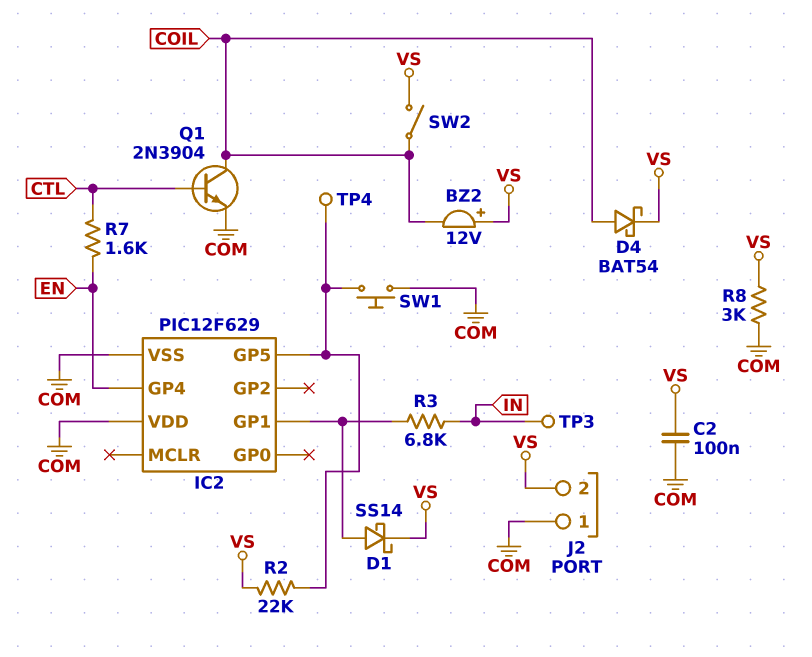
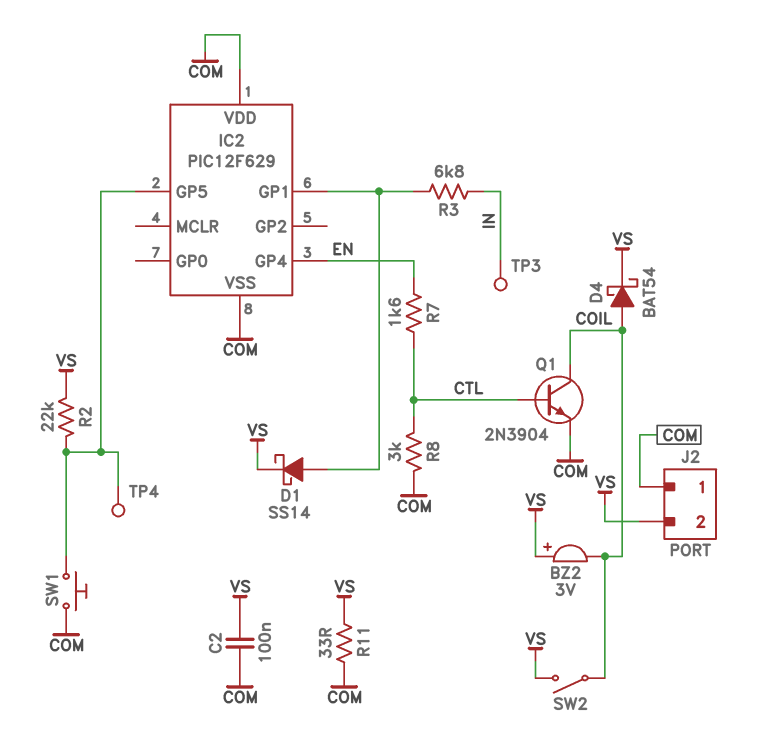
BZ2: buzzer 12V (plus VS, minus COIL) -> buzzer 3V (plus VS, minus COIL)
R8: 3k (COM, VS) -> 3k (COM, CTL)
R11: none -> 33 (COM, VS)

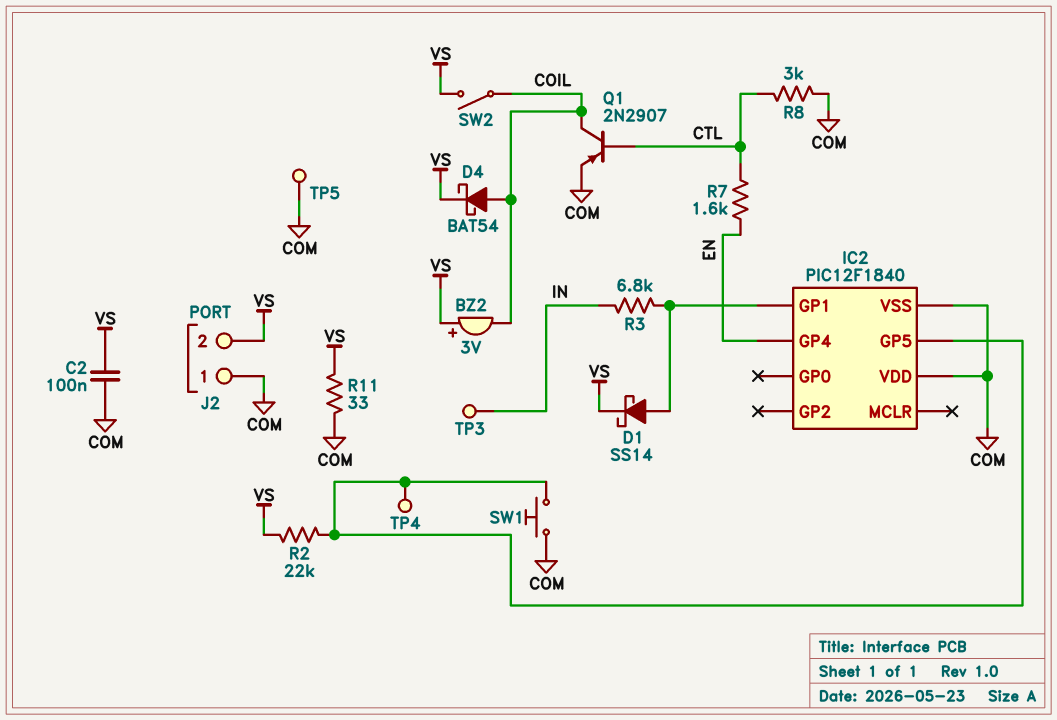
IC2: PIC12F629 -> PIC12F1840
Q1: NPN 2N3904 (B CTL, C COIL, E COM) -> PNP 2N2907 (B CTL, C COIL, E COM)
TP5: none -> test point (COM)

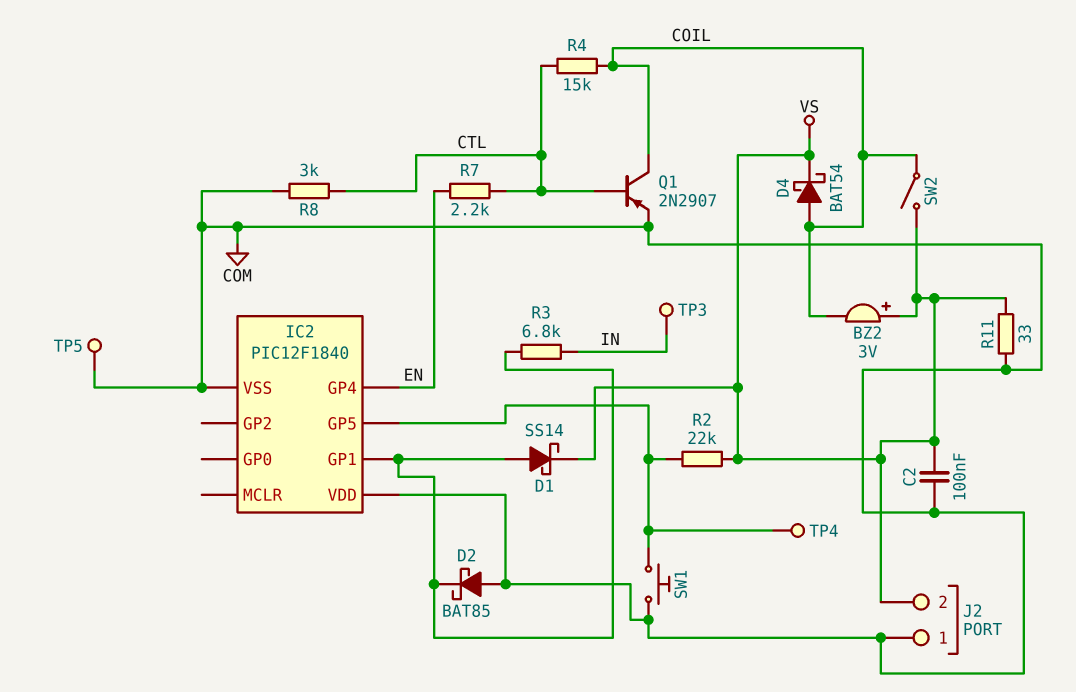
D2: none -> schottky BAT85 (A COM, K IC2/GP1)
R4: none -> 15k (COIL, CTL)
R7: 1.6k (CTL, EN) -> 2.2k (CTL, EN)

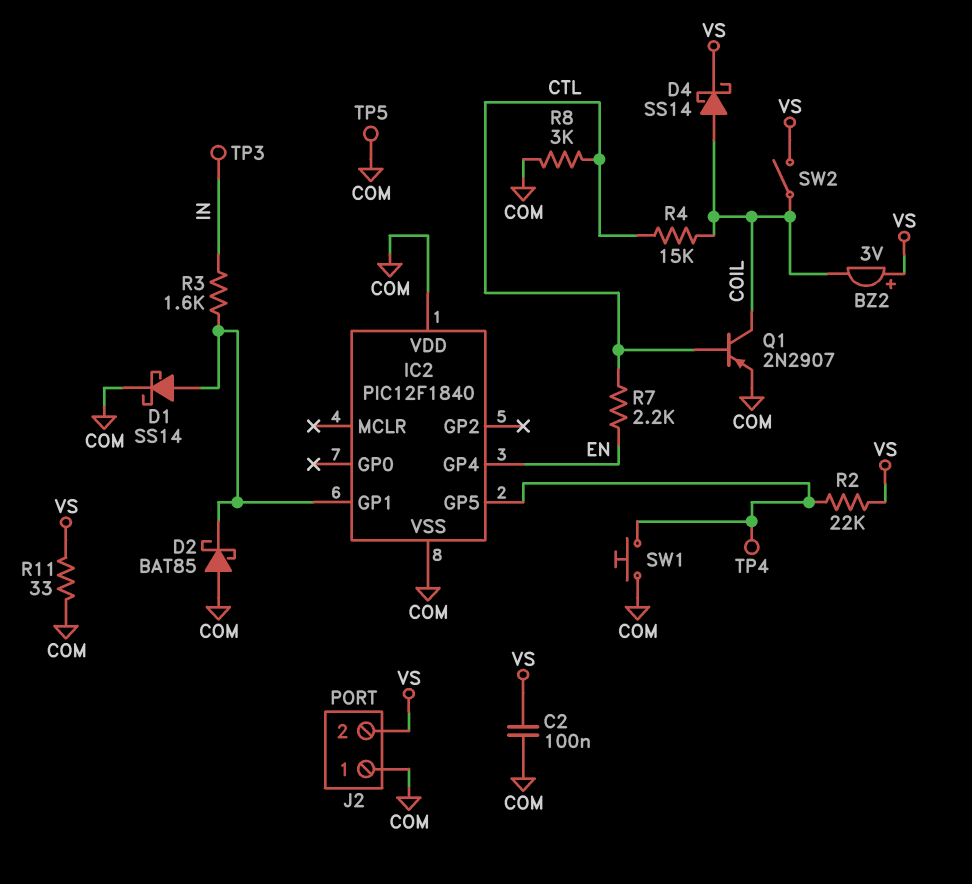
D1: schottky SS14 (A IC2/GP1, K VS) -> schottky SS14 (A IC2/GP1, K COM)
D4: schottky BAT54 (A COIL, K VS) -> schottky SS14 (A COIL, K VS)
R3: 6.8k (IC2/GP1, IN) -> 1.6k (IC2/GP1, IN)

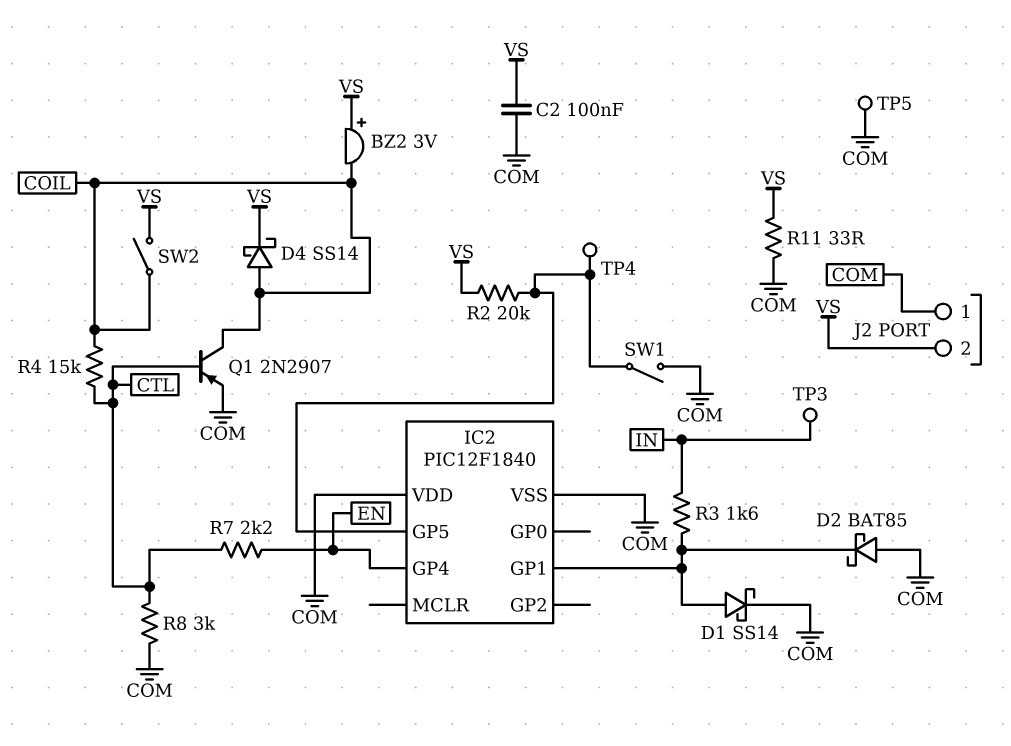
R2: 22k (IC2/GP5, VS) -> 20k (IC2/GP5, VS)
SW1: button (COM, IC2/GP5) -> switch (COM, IC2/GP5)

